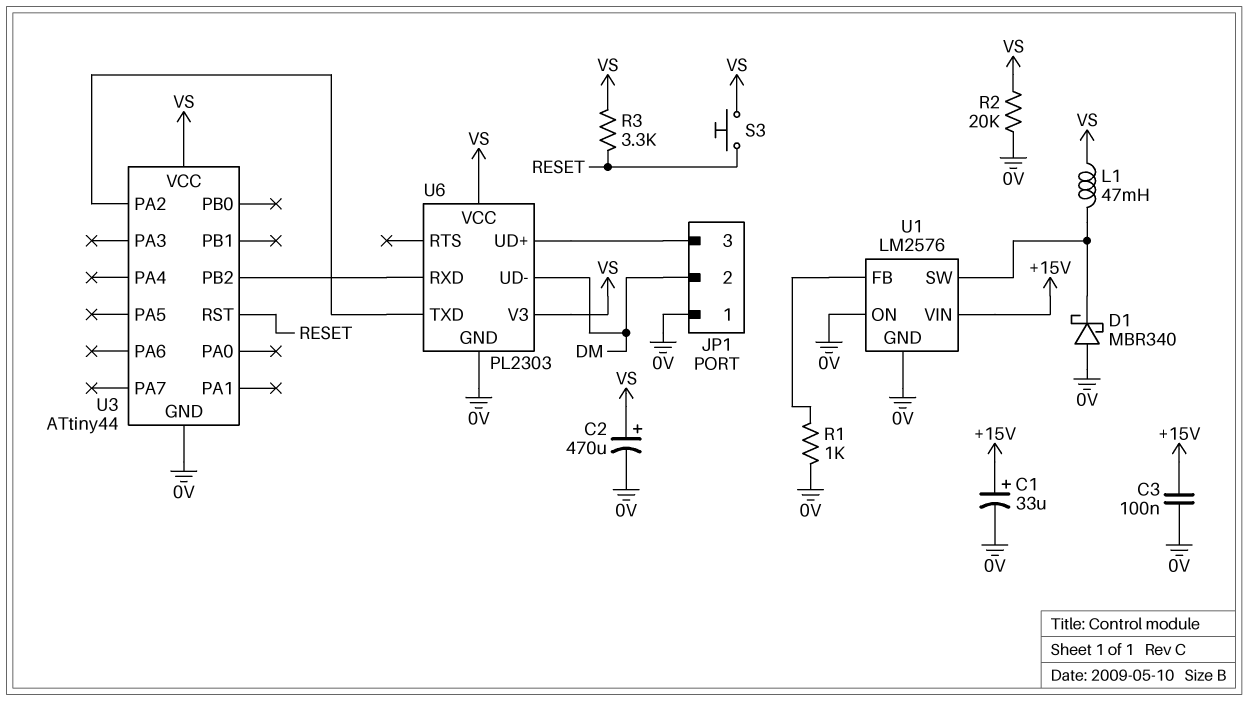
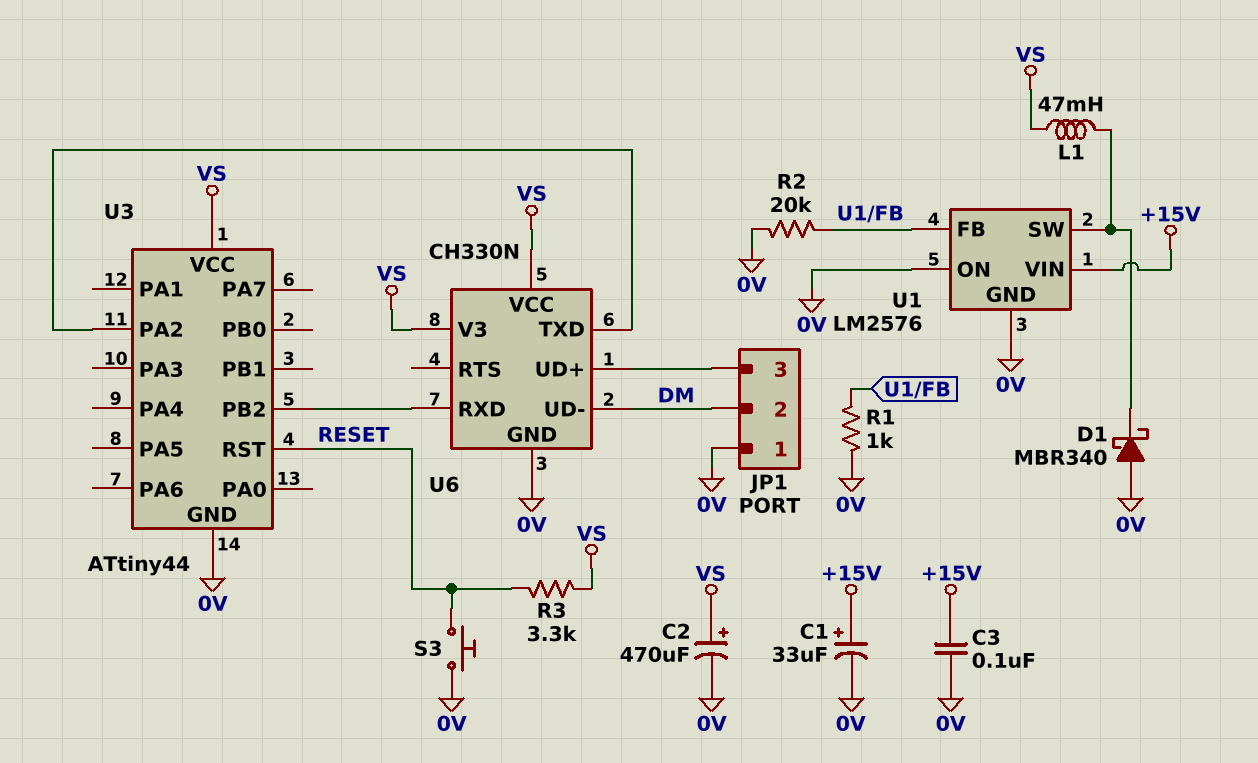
R2: 20k (0V, VS) -> 20k (0V, U1/FB)
S3: button (RESET, VS) -> button (0V, RESET)
U6: PL2303 -> CH330N

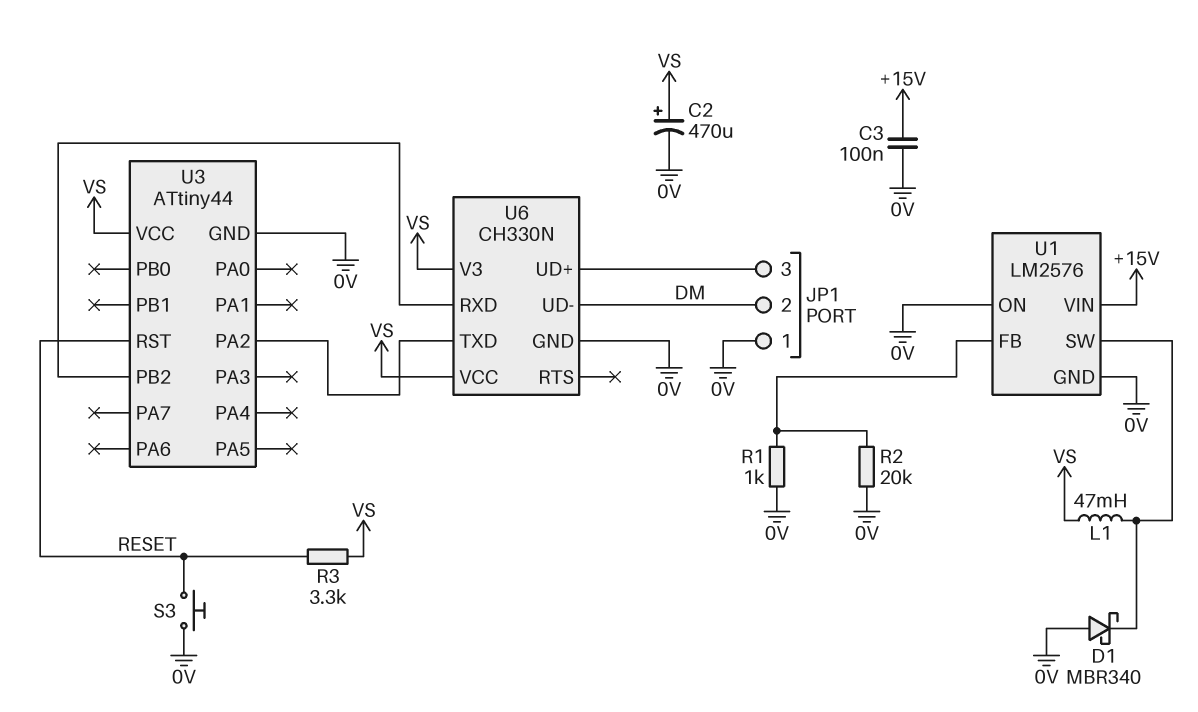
C1: 33uF (plus +15V, minus 0V) -> none

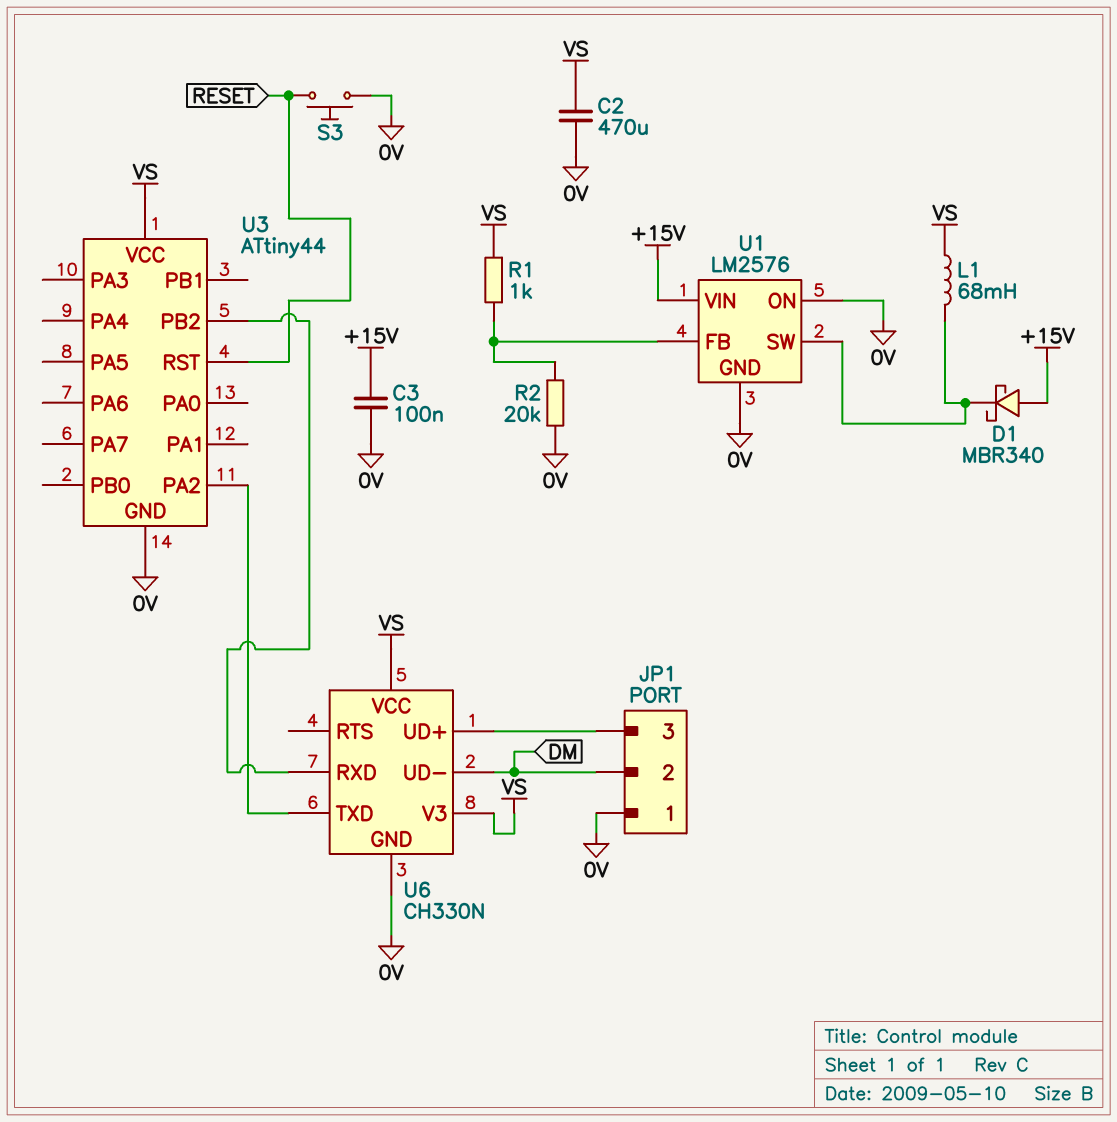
C2: 470uF (plus VS, minus 0V) -> 470uF (0V, VS)
D1: schottky MBR340 (A 0V, K U1/SW) -> schottky MBR340 (A +15V, K U1/SW)
L1: 47mH (U1/SW, VS) -> 68mH (U1/SW, VS)
R1: 1k (0V, U1/FB) -> 1k (U1/FB, VS)
R3: 3.3k (RESET, VS) -> none

